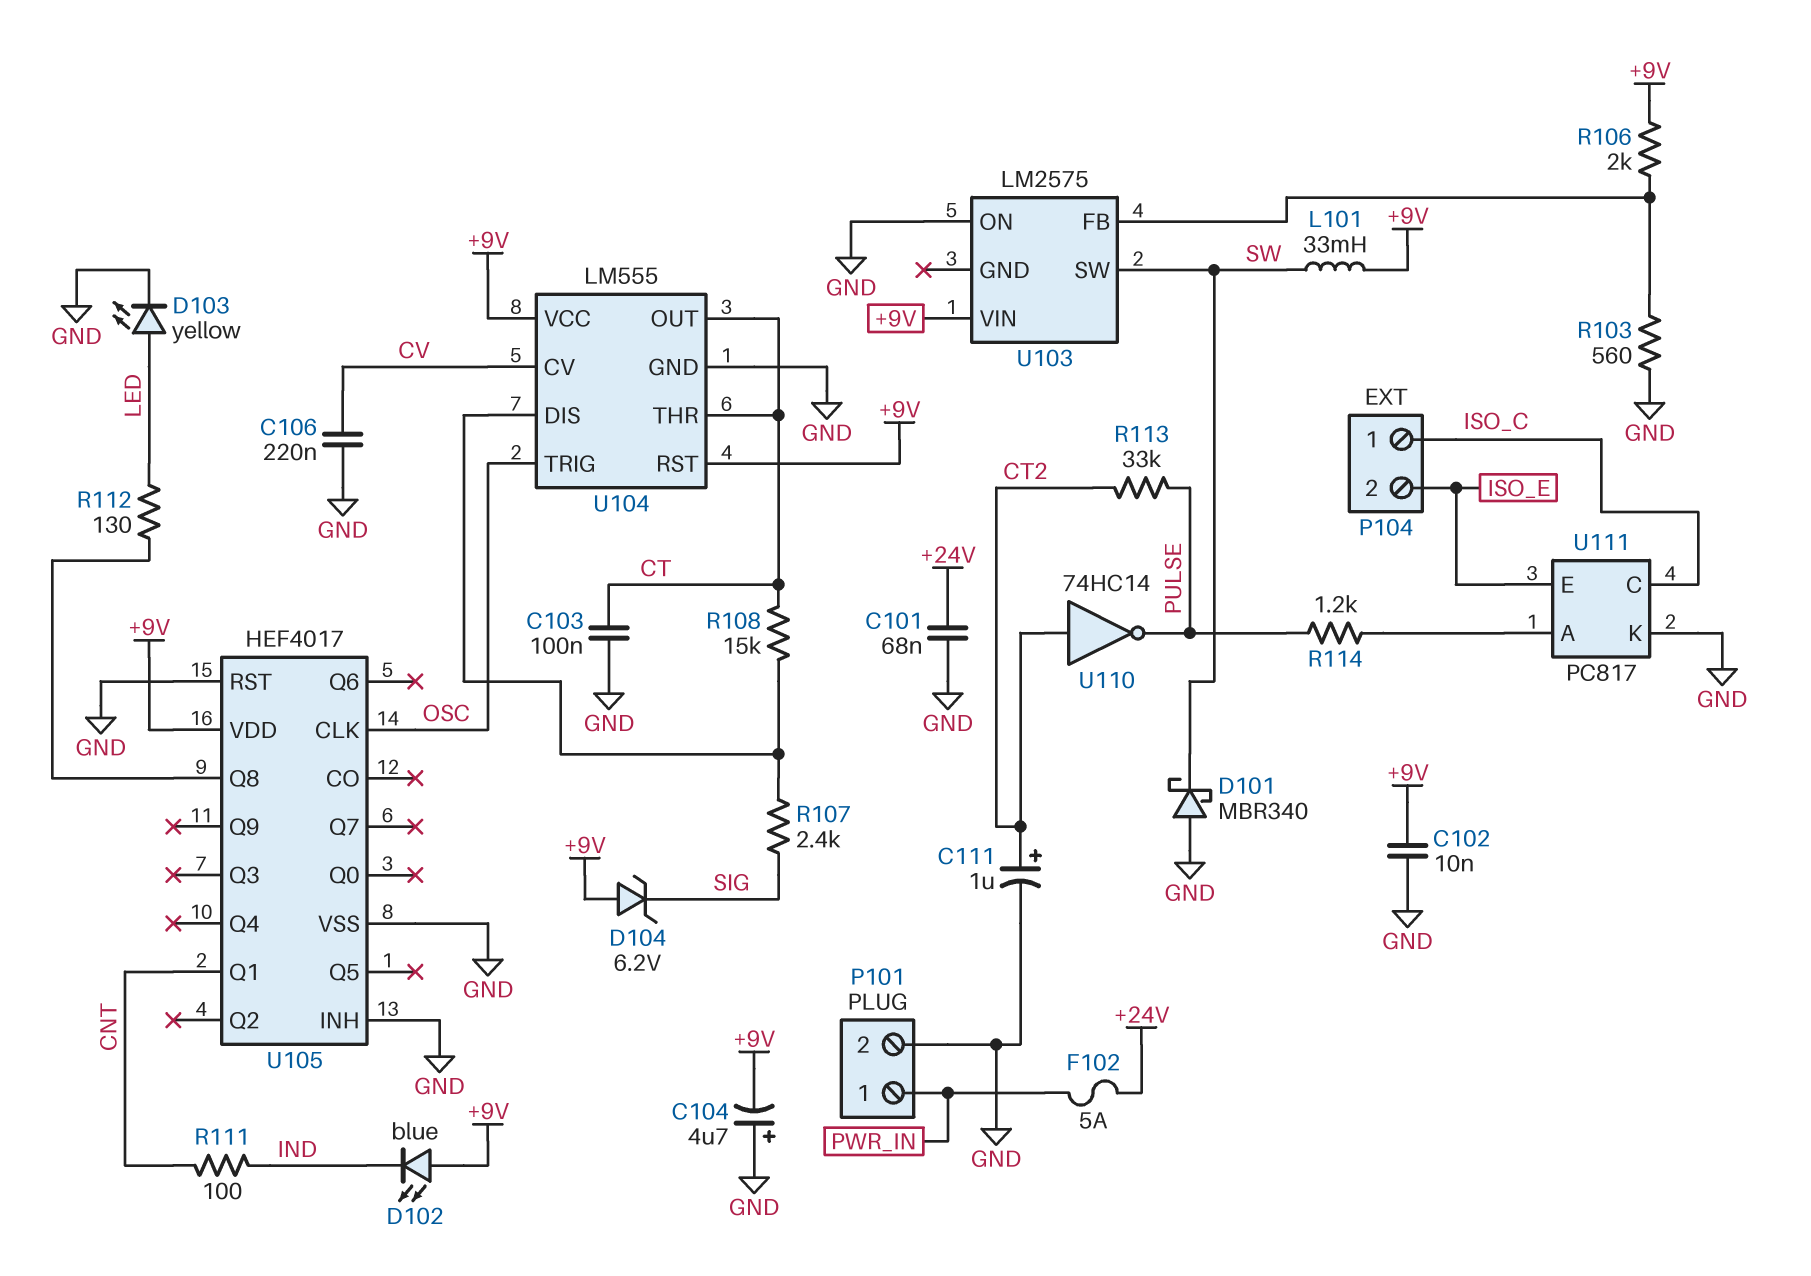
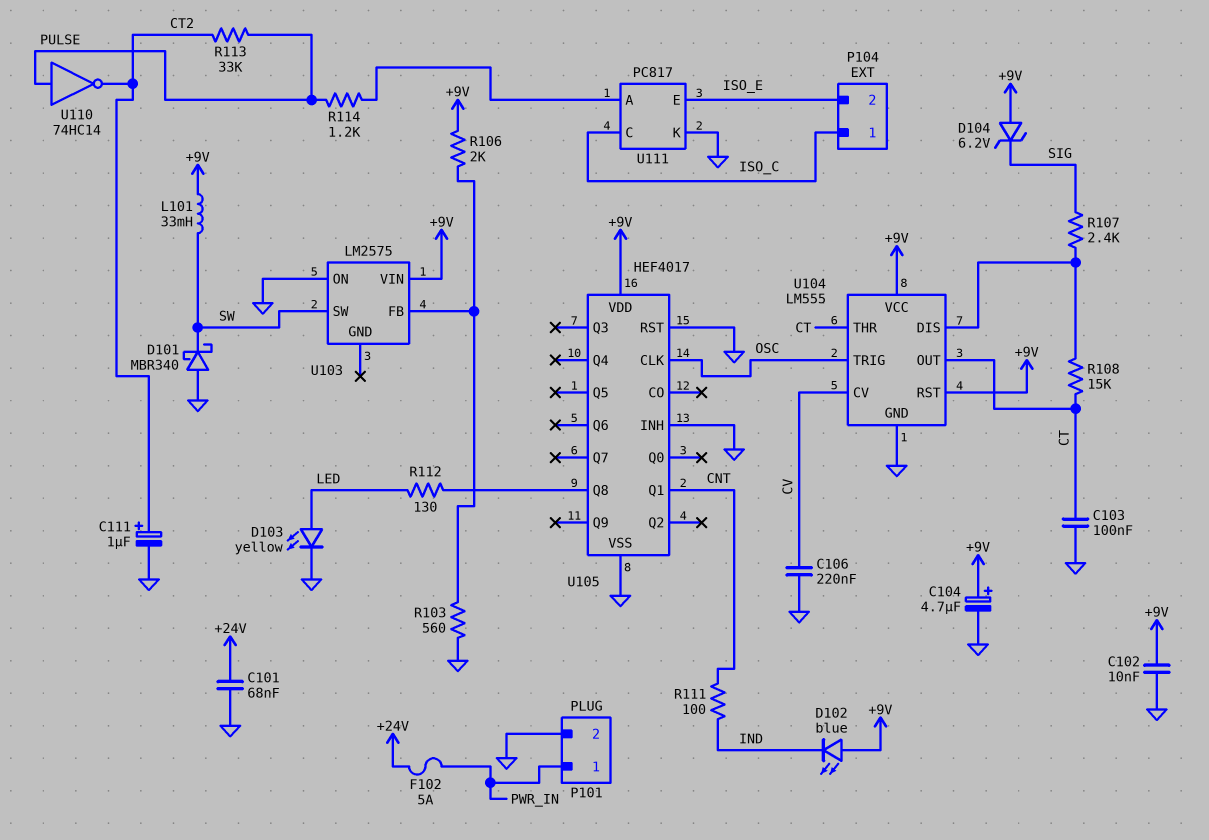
C104: 4.7uF (plus GND, minus +9V) -> 4.7uF (plus +9V, minus GND)
U110: NOT 74HC14 (in CT2, out PULSE) -> NOT 74HC14 (in PULSE, out CT2)

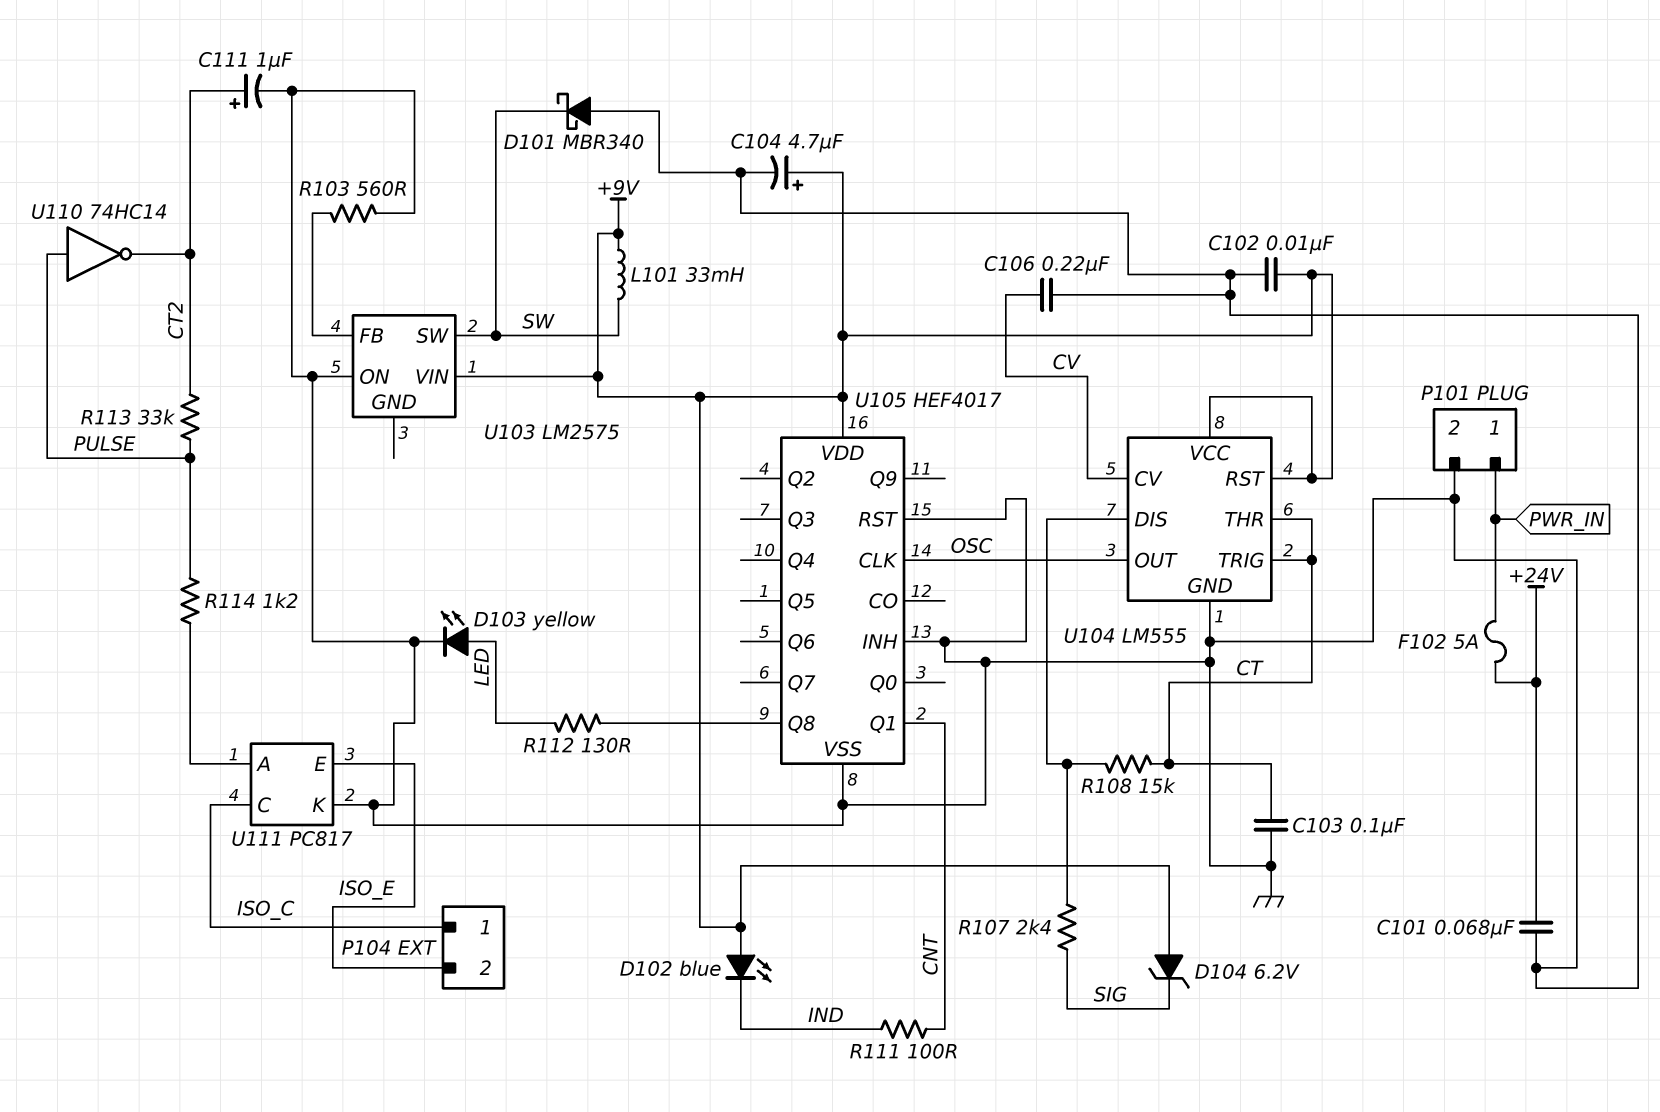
R106: 2k (+9V, U103/FB) -> none
U104 pin OUT: CT -> OSC
U104 pin TRIG: OSC -> CT

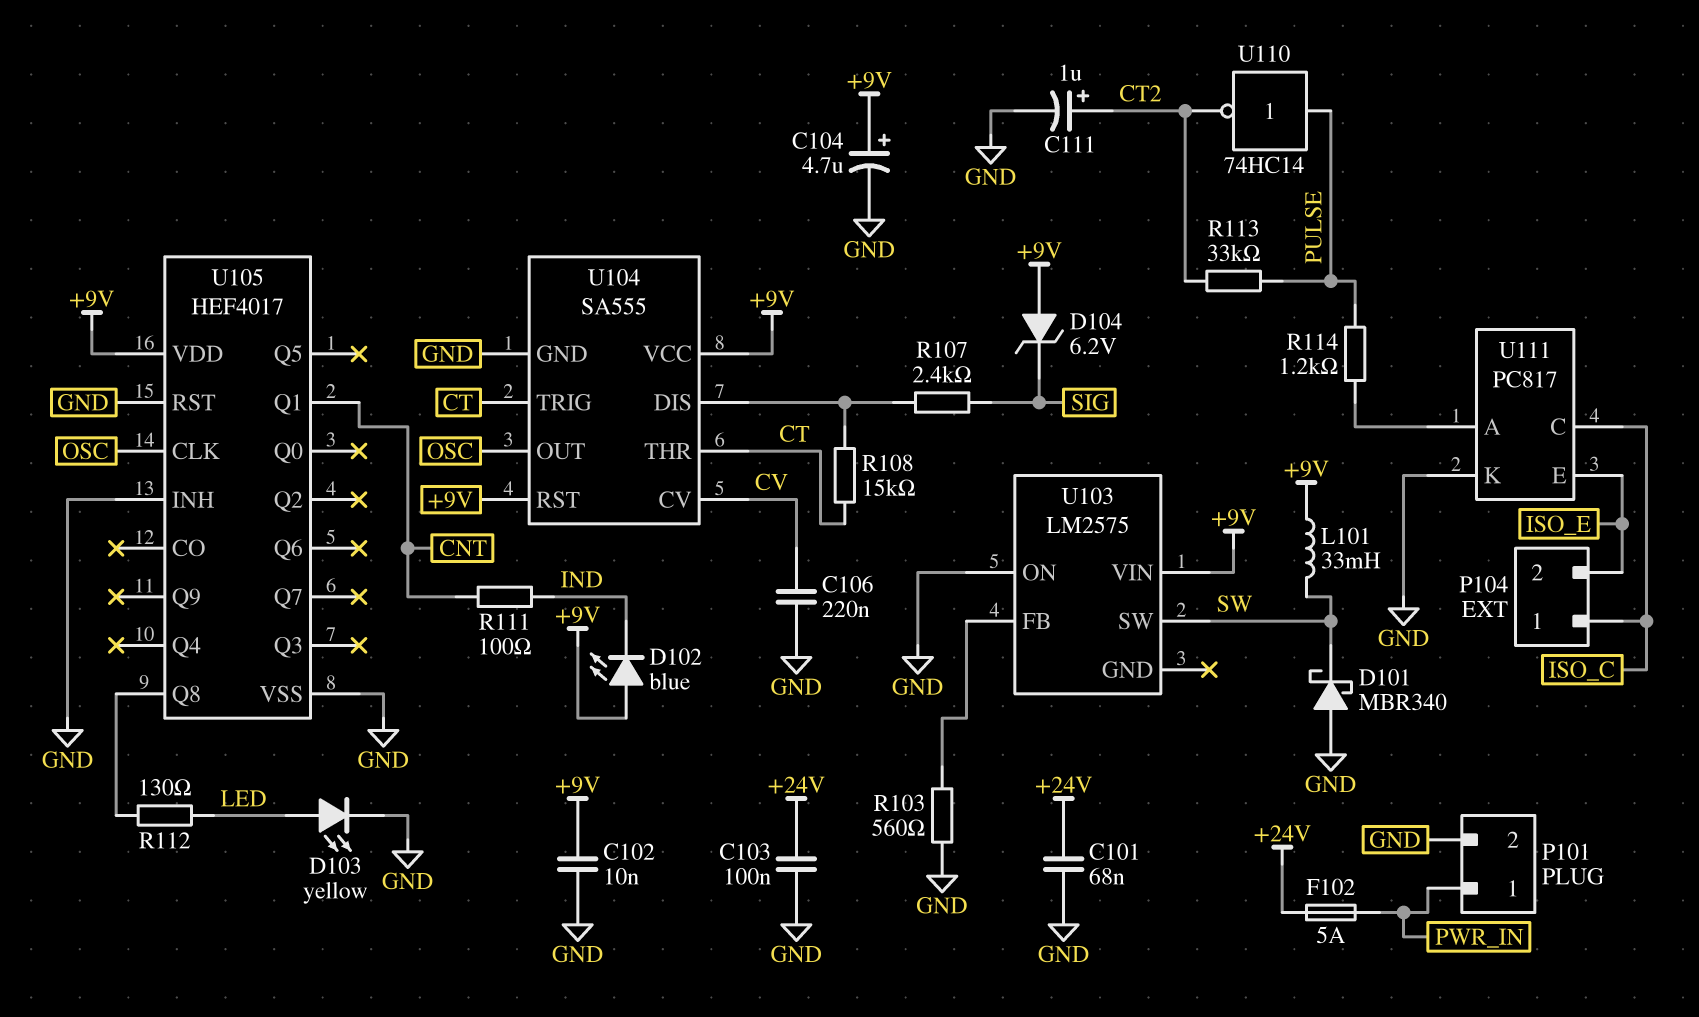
C103: 100nF (CT, GND) -> 100nF (+24V, GND)
U104: LM555 -> SA555

